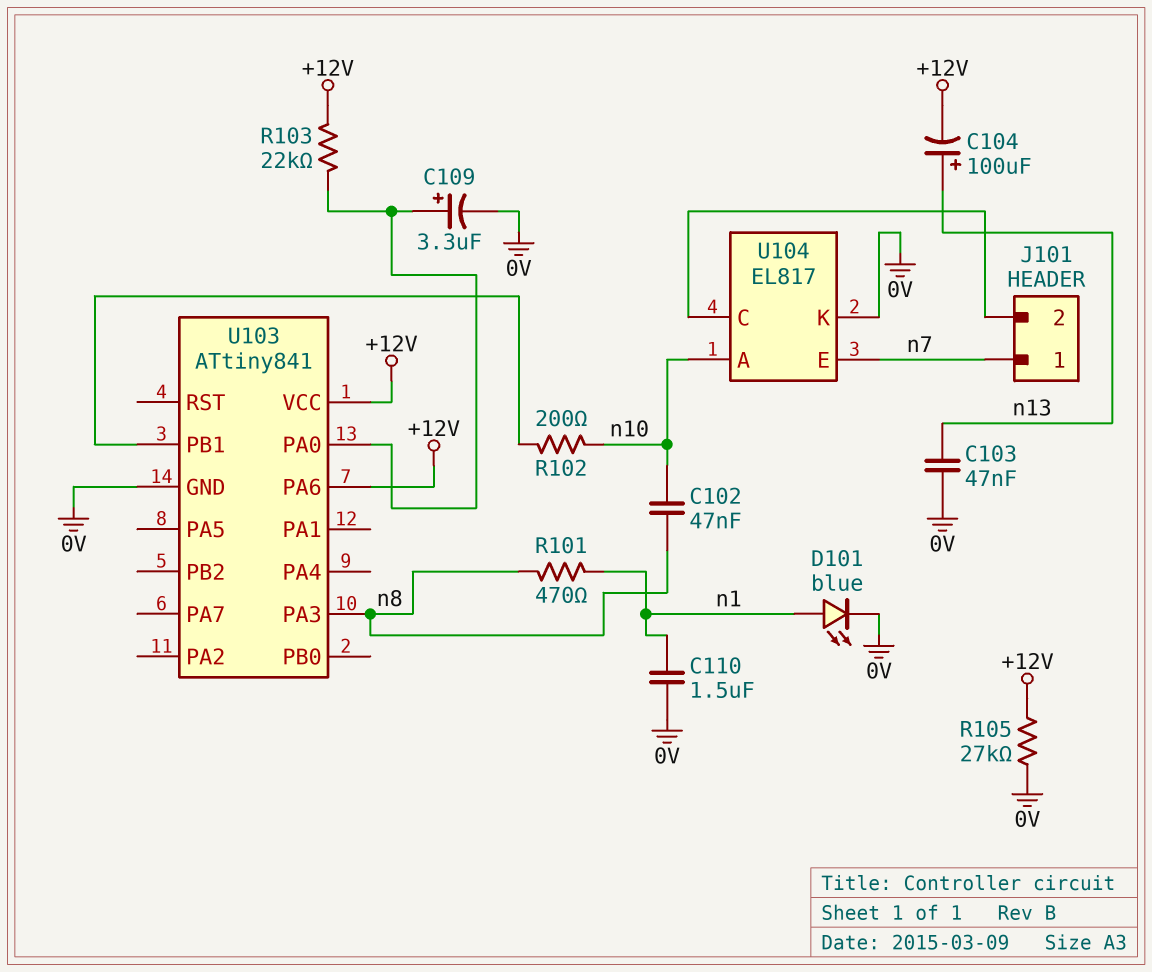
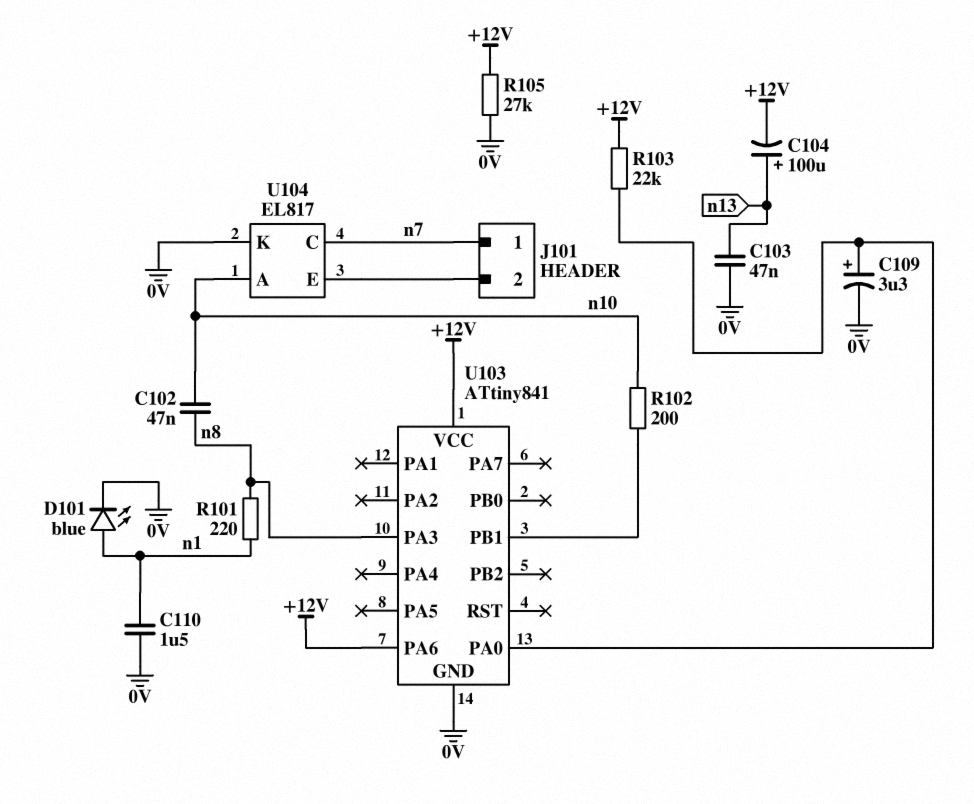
R101: 470 (n1, n8) -> 220 (n1, n8)
U104 pin C: J101/2 -> n7
U104 pin E: n7 -> J101/2

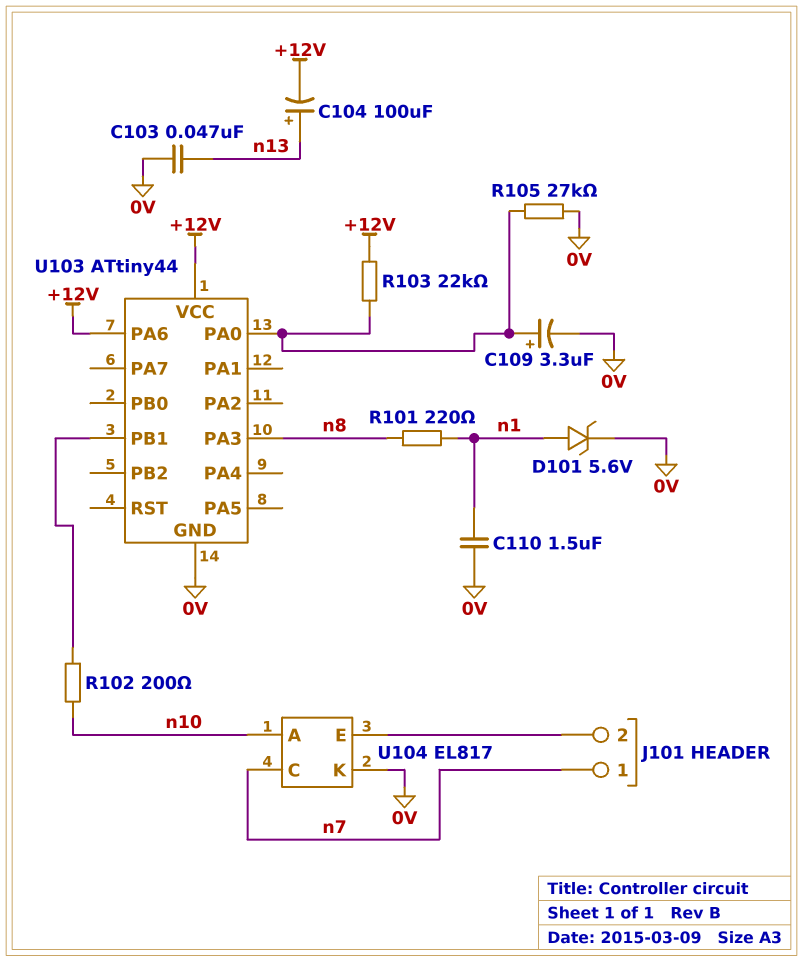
C102: 47nF (n8, n10) -> none
D101: LED blue (A n1, K 0V) -> zener 5.6V (A n1, K 0V)
R105: 27k (+12V, 0V) -> 27k (0V, U103/PA0)
U103: ATtiny841 -> ATtiny44

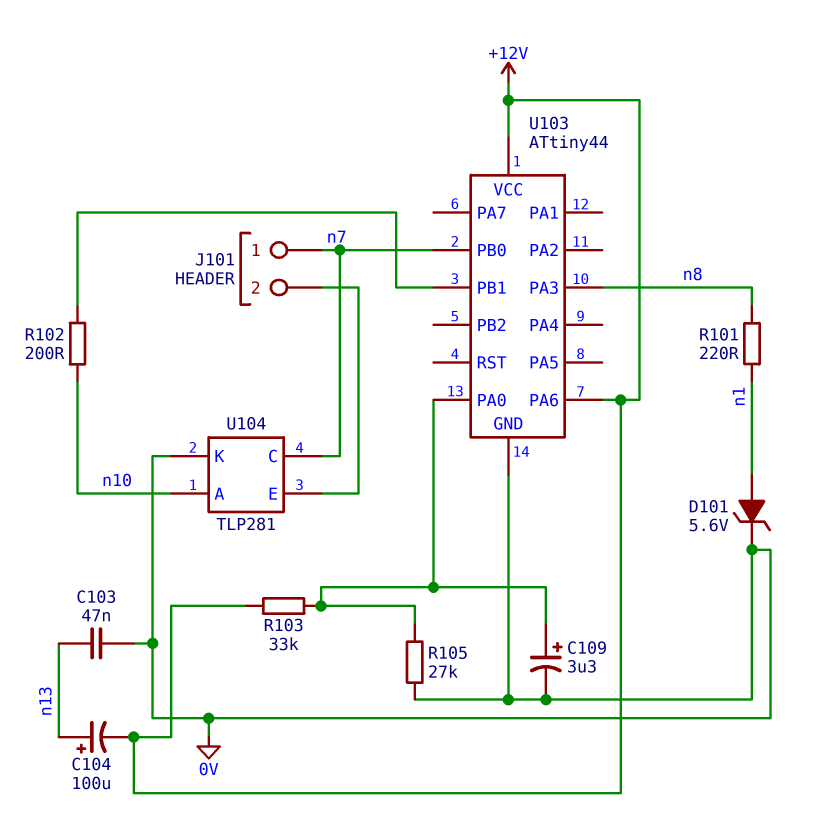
C110: 1.5uF (0V, n1) -> none
R103: 22k (+12V, U103/PA0) -> 33k (+12V, U103/PA0)
U103 pin PB0: none -> n7
U104: EL817 -> TLP281

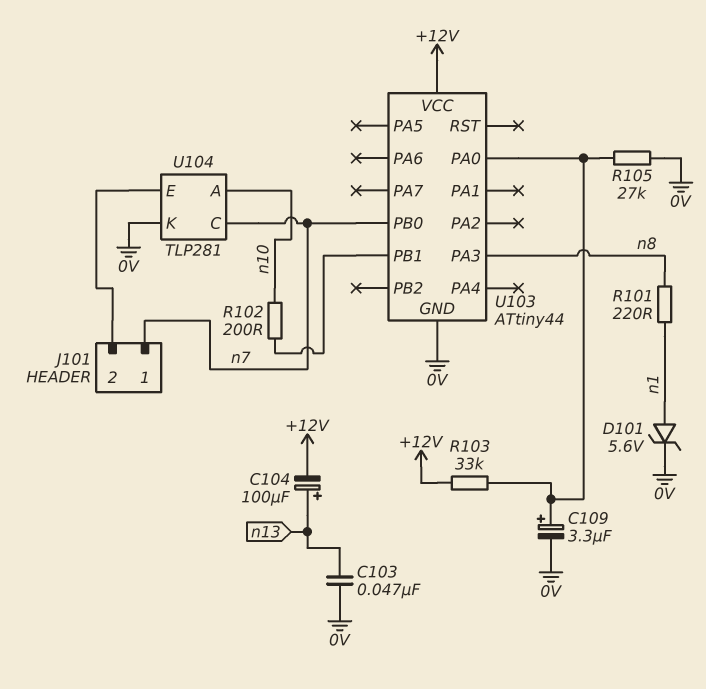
U103 pin PA6: +12V -> none

